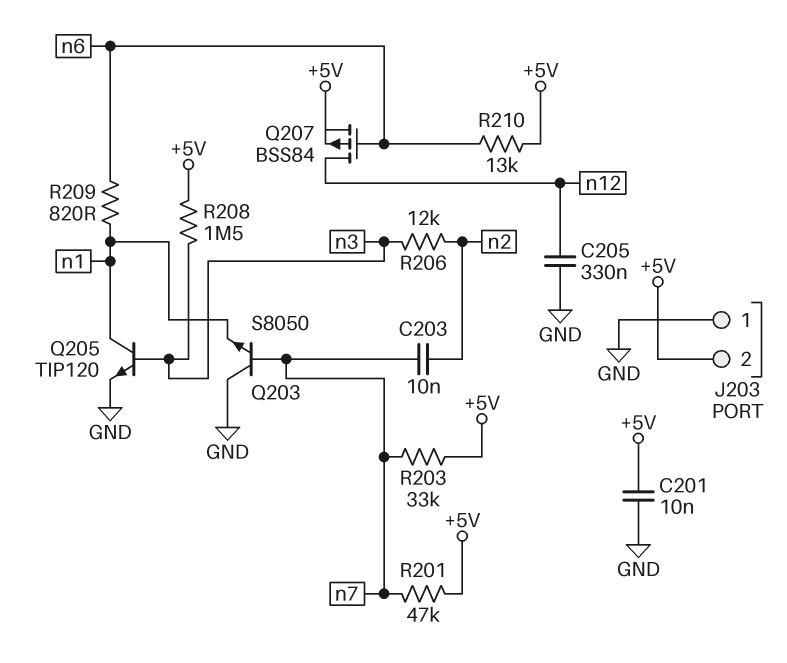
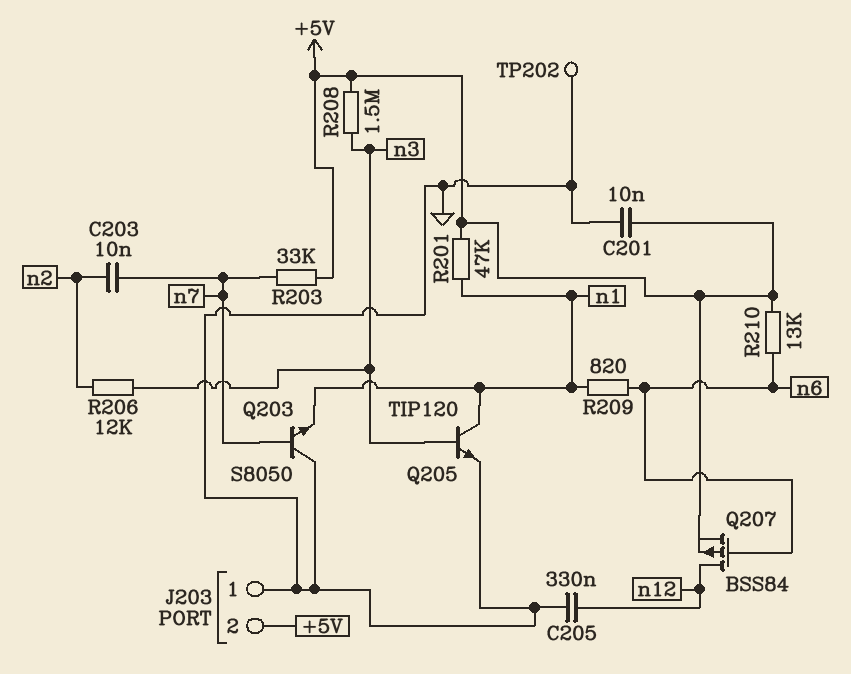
R201: 47k (+5V, n7) -> 47k (+5V, n1)
TP202: none -> test point (GND)

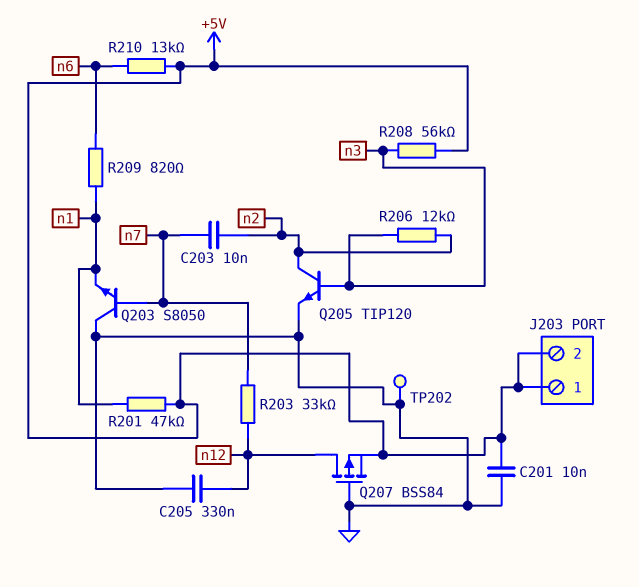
J203 pin 1: GND -> +5V
Q205: NPN TIP120 (B n3, C n1, E GND) -> NPN TIP120 (B n3, C n2, E GND)
Q207: PMOS BSS84 (G n6, D n12, S +5V) -> PMOS BSS84 (G GND, D n12, S +5V)
R203: 33k (+5V, n7) -> 33k (n7, n12)
R208: 1.5M (+5V, n3) -> 56k (+5V, n3)

